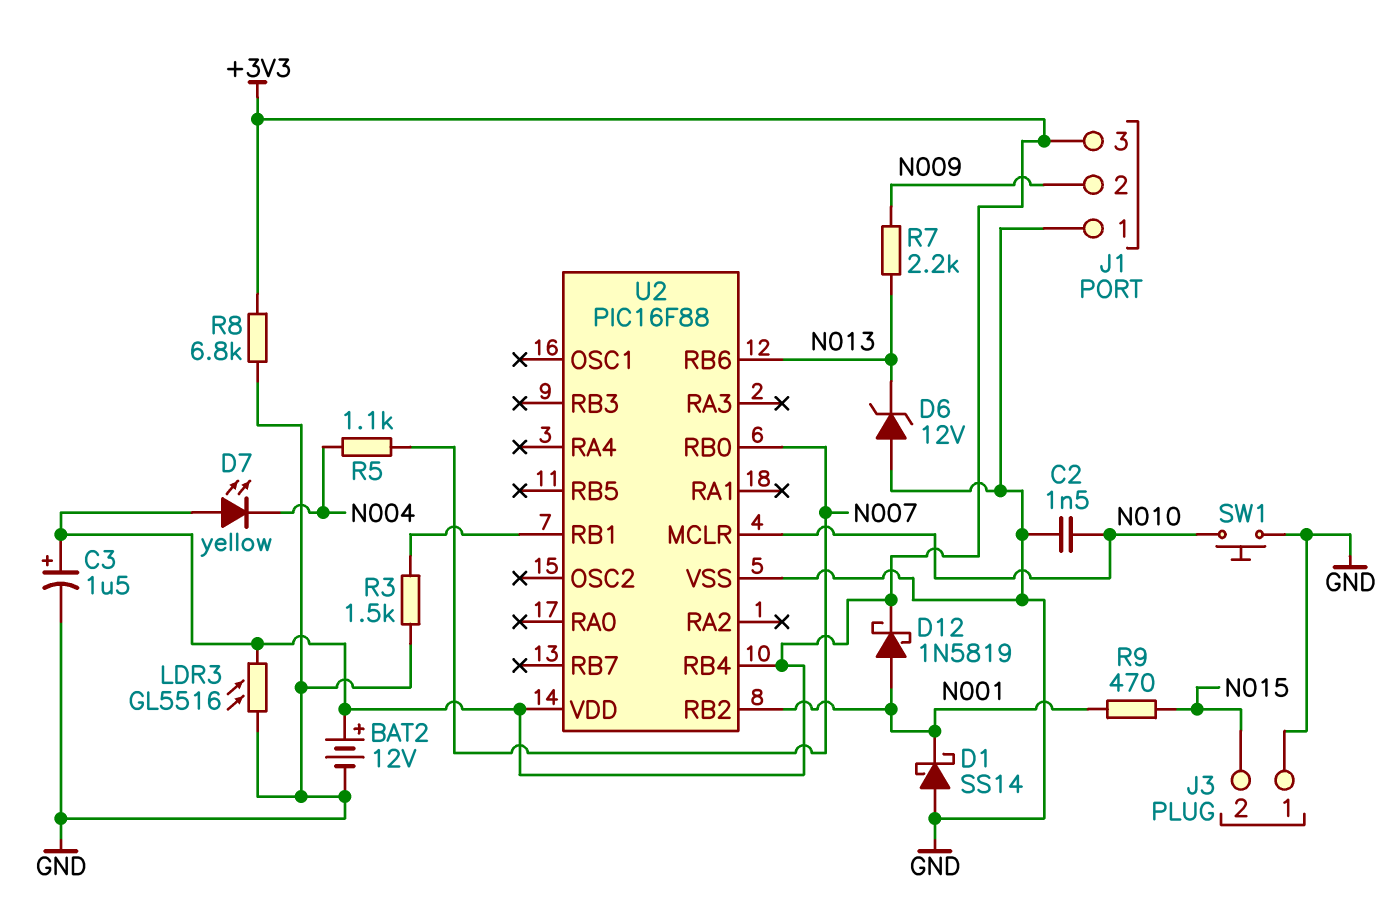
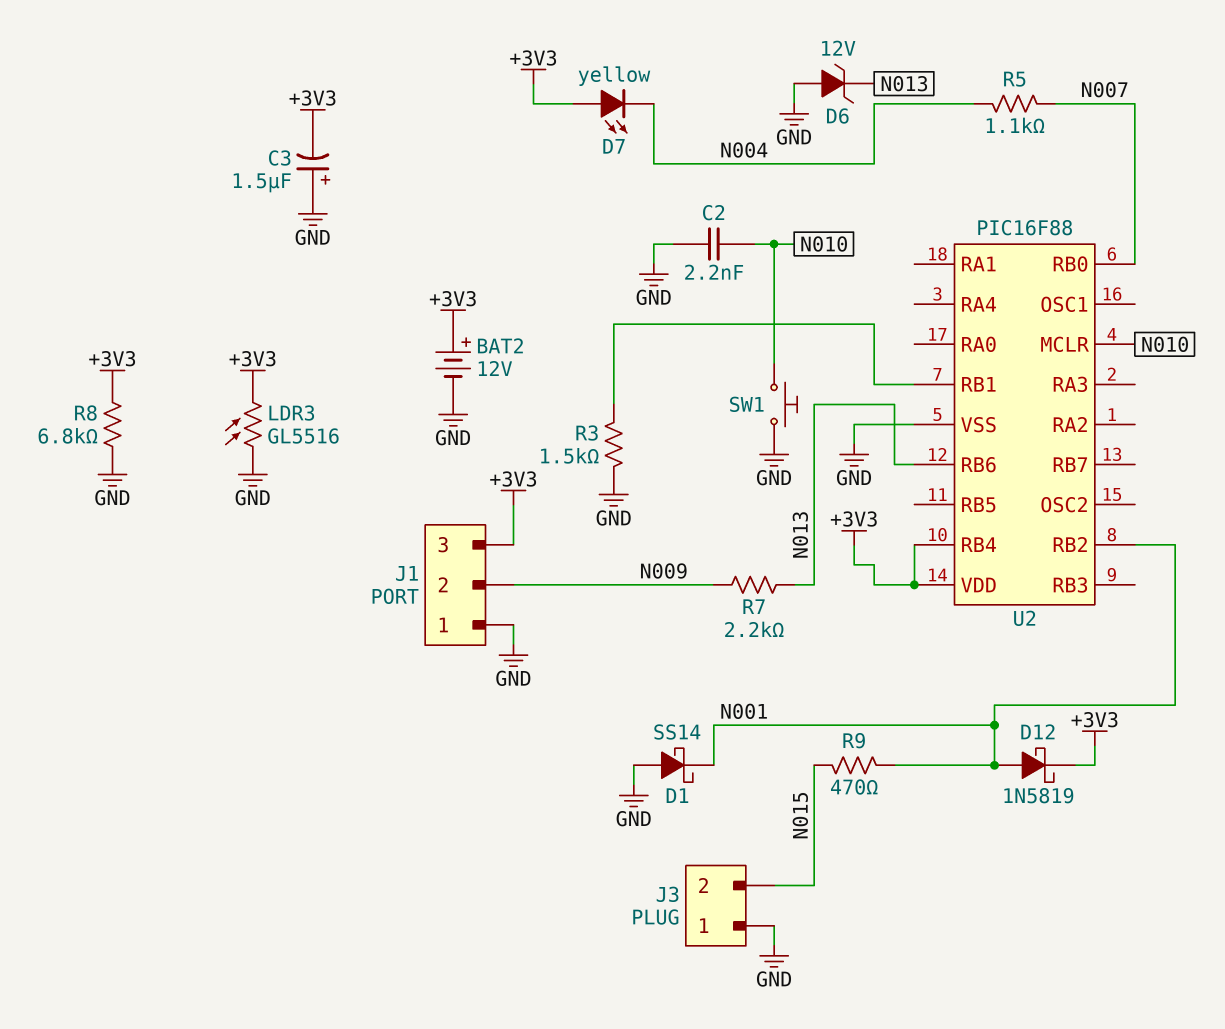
C2: 1.5nF (GND, N010) -> 2.2nF (GND, N010)
C3: 1.5uF (plus +3V3, minus GND) -> 1.5uF (plus GND, minus +3V3)

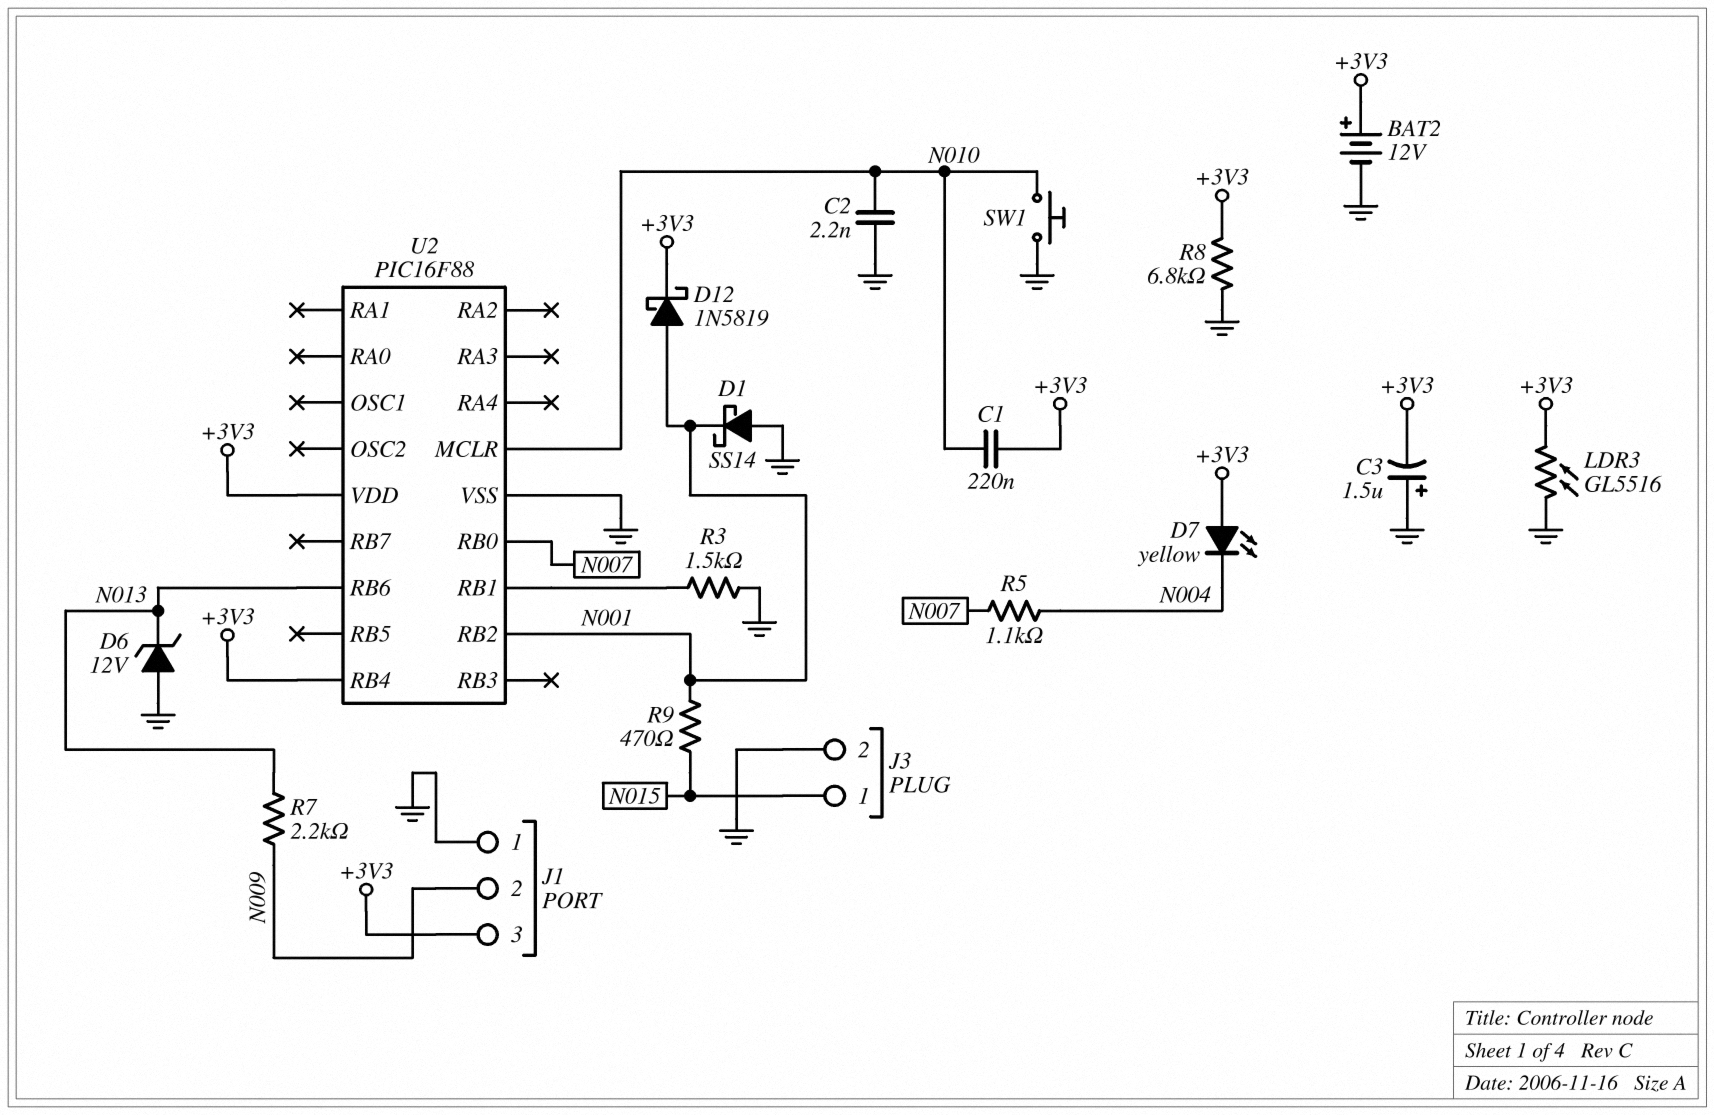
C1: none -> 220nF (+3V3, N010)
J3 pin 1: GND -> N015
J3 pin 2: N015 -> GND

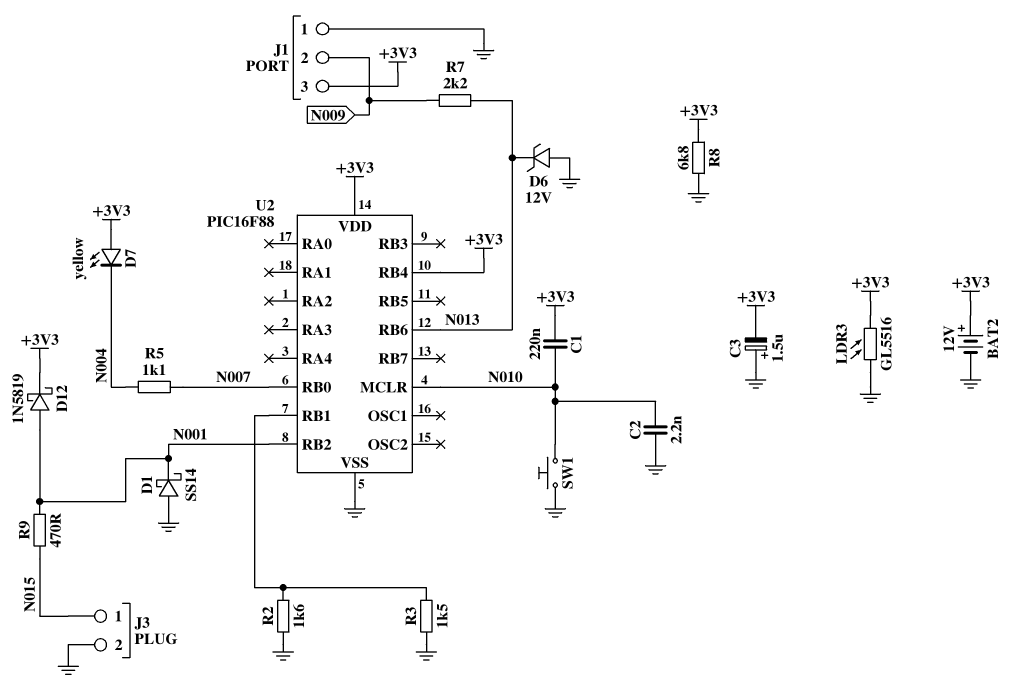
R2: none -> 1.6k (GND, U2/RB1)

